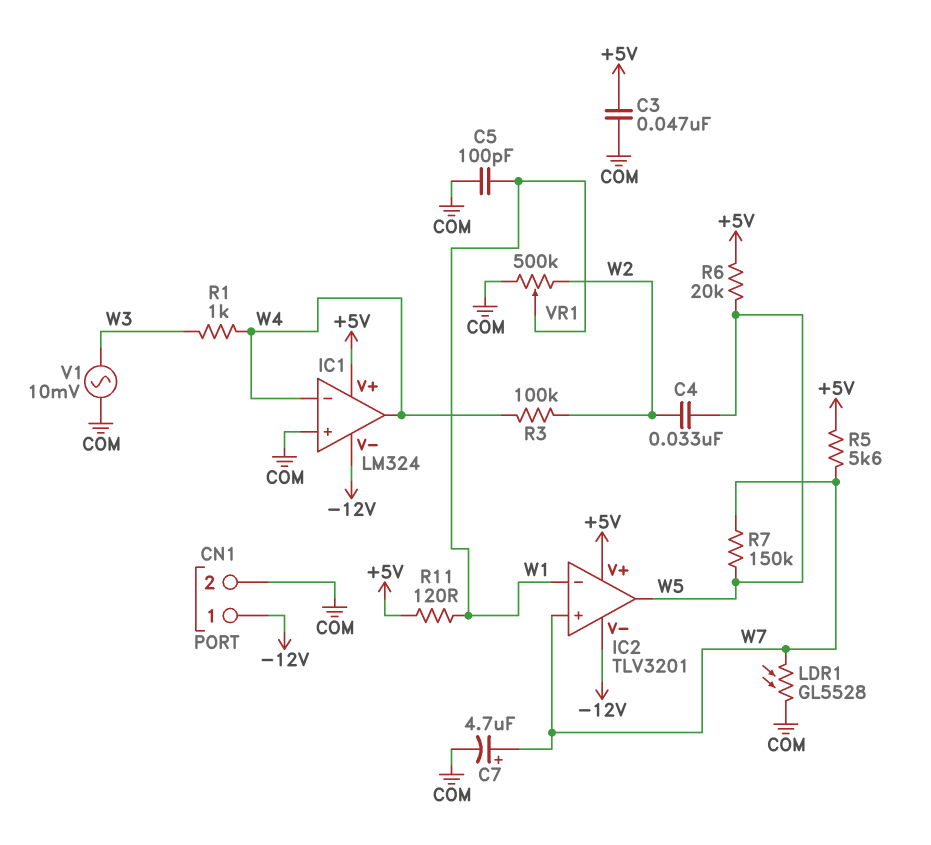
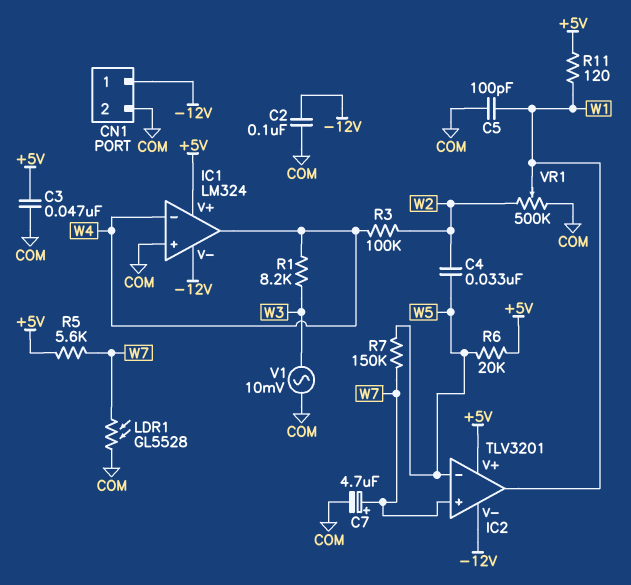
C2: none -> 100nF (-12V, COM)
IC2 pin in-: W1 -> W5
IC2 pin out: W5 -> W1
R1: 1k (W3, W4) -> 8.2k (W3, W4)

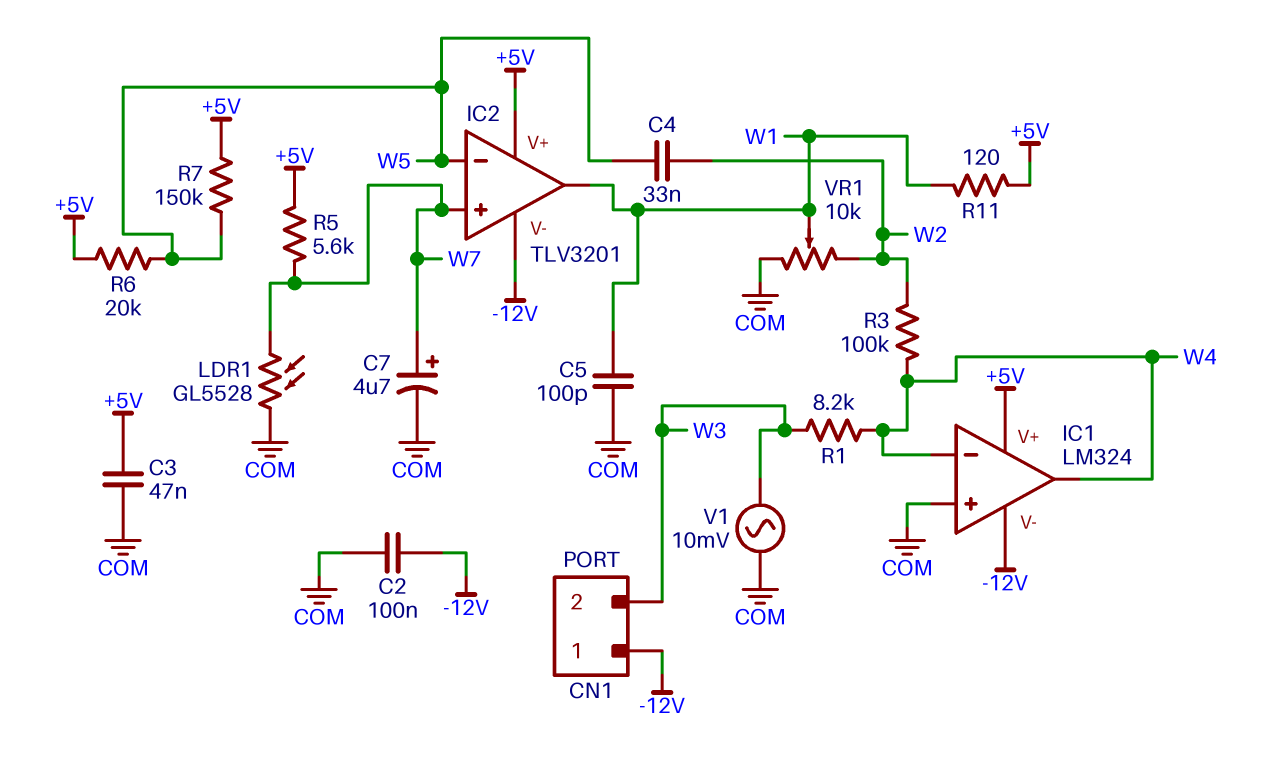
CN1 pin 2: COM -> W3
R7: 150k (W5, W7) -> 150k (+5V, W5)
VR1: 500k (COM, W2, wiper W1) -> 10k (COM, W2, wiper W1)

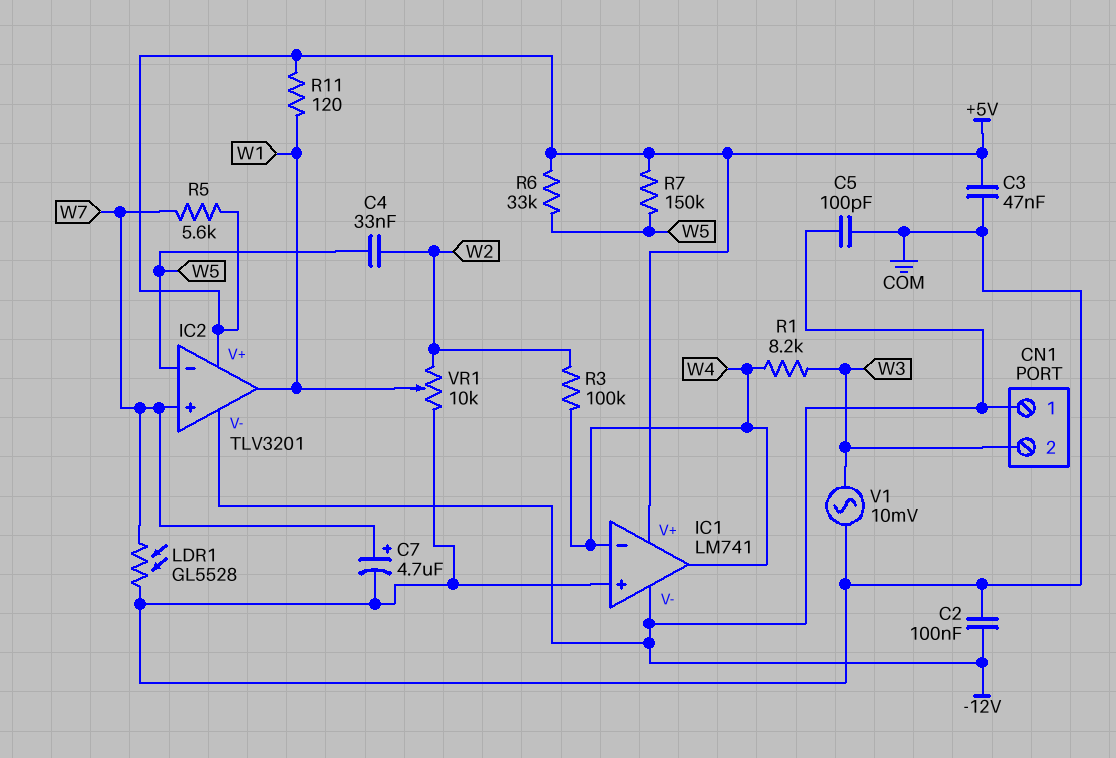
C5: 100pF (COM, W1) -> 100pF (-12V, COM)
IC1: LM324 -> LM741
R6: 20k (+5V, W5) -> 33k (+5V, W5)

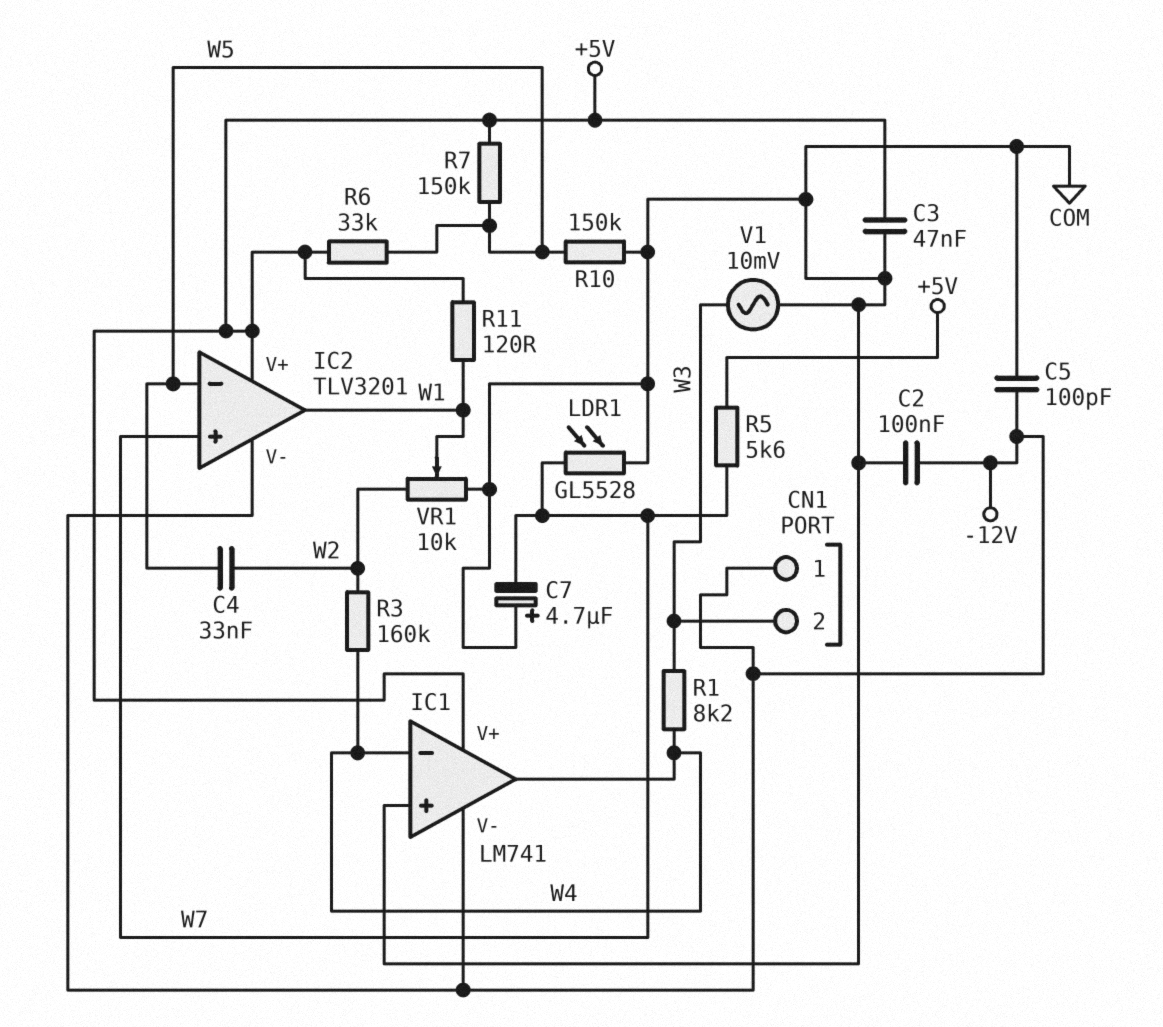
C7: 4.7uF (plus W7, minus COM) -> 4.7uF (plus COM, minus W7)
R3: 100k (W2, W4) -> 160k (W2, W4)
R10: none -> 150k (COM, W5)

